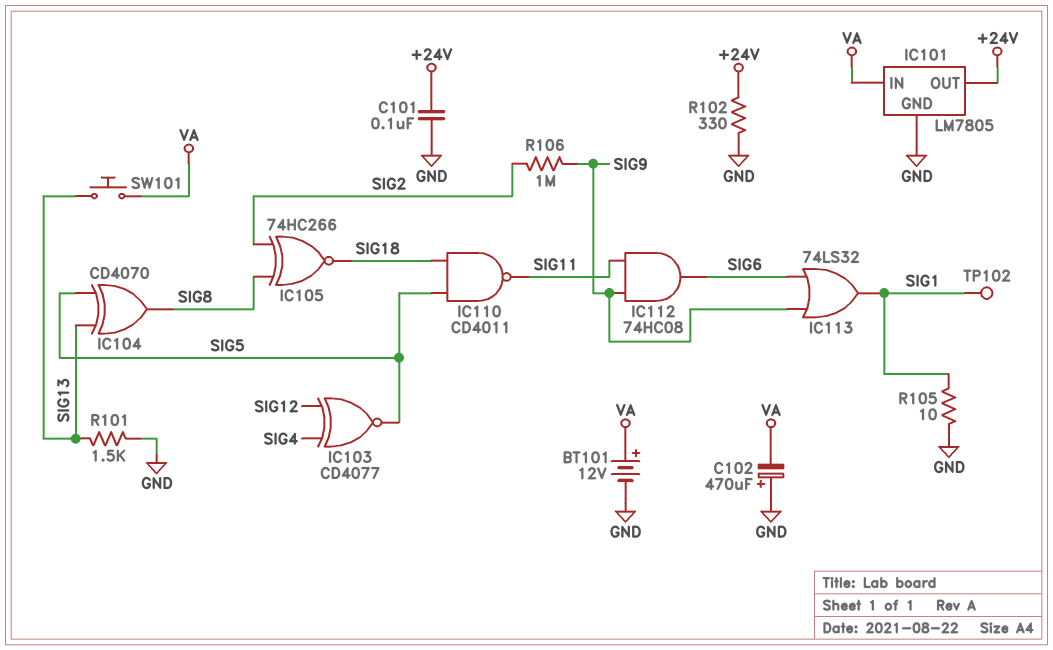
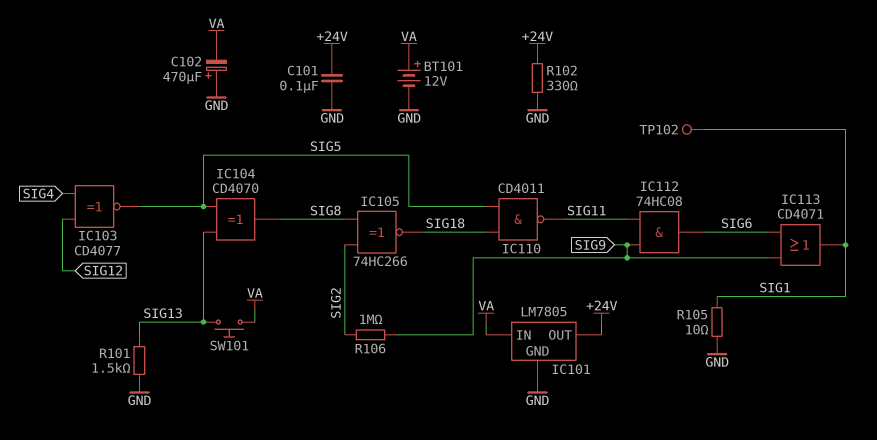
IC113: OR 74LS32 (in SIG6, in SIG9, out SIG1) -> OR CD4071 (in SIG6, in SIG9, out SIG1)

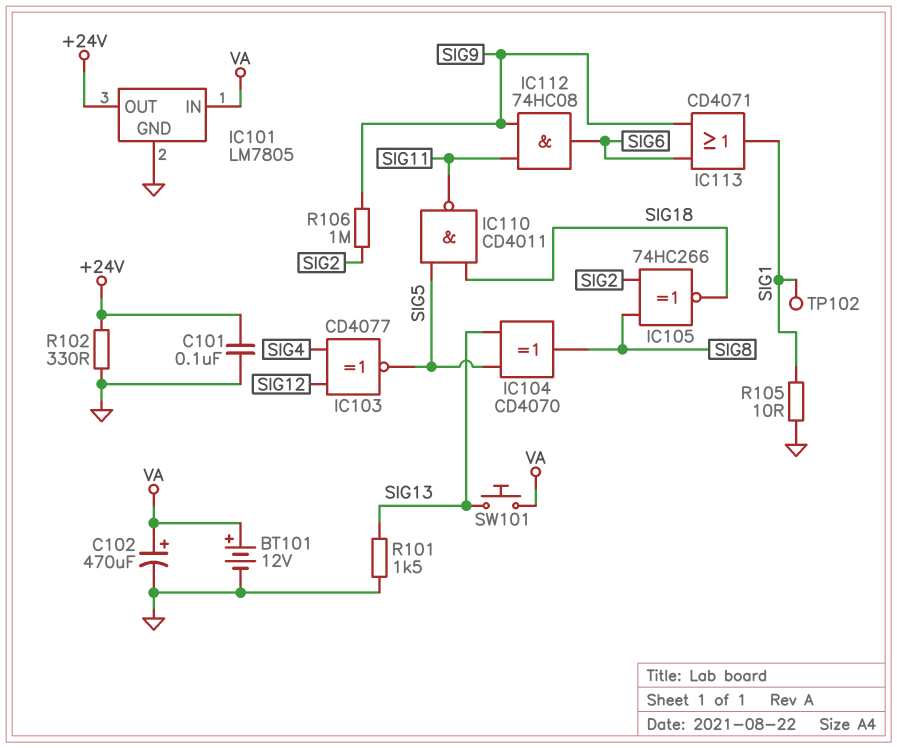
C102: 470uF (plus GND, minus VA) -> 470uF (plus VA, minus GND)

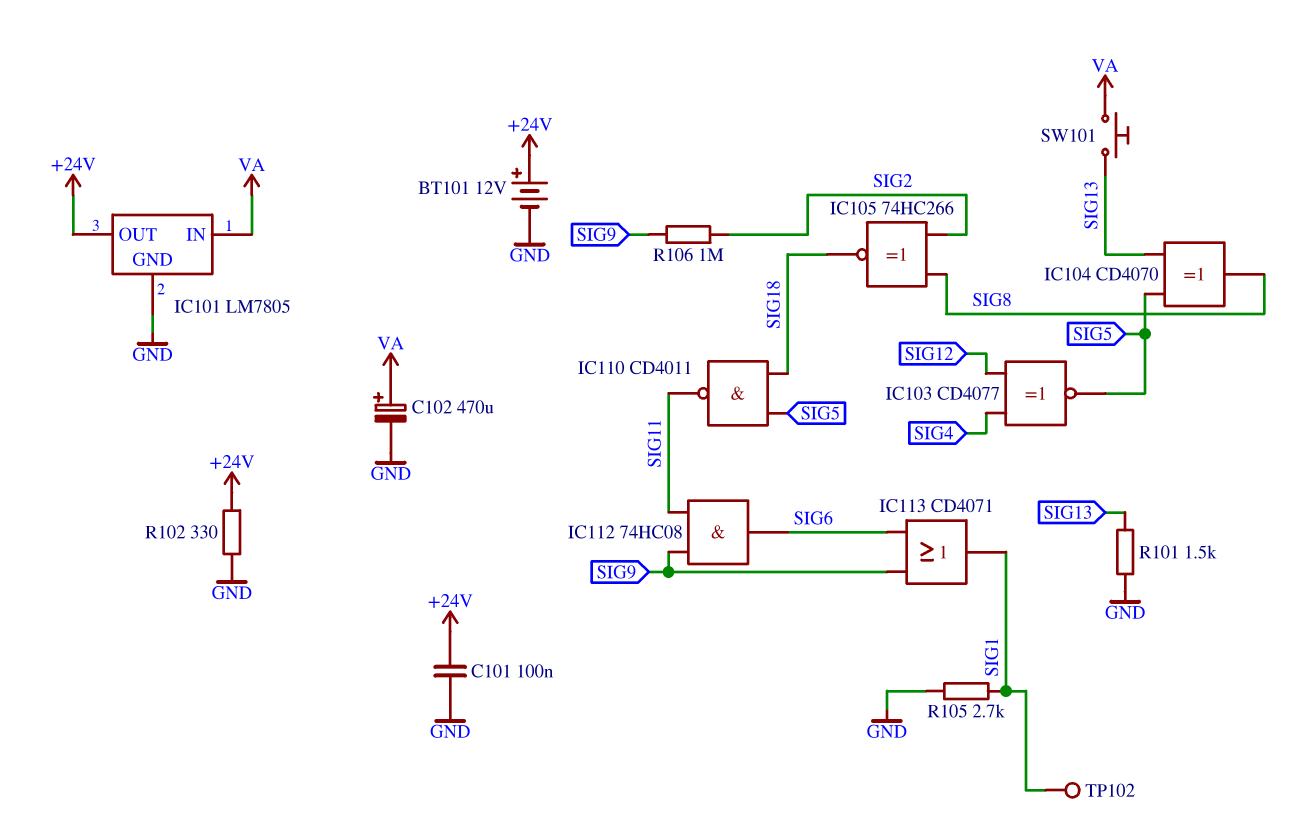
BT101: 12V (plus VA, minus GND) -> 12V (plus +24V, minus GND)
R105: 10 (GND, SIG1) -> 2.7k (GND, SIG1)

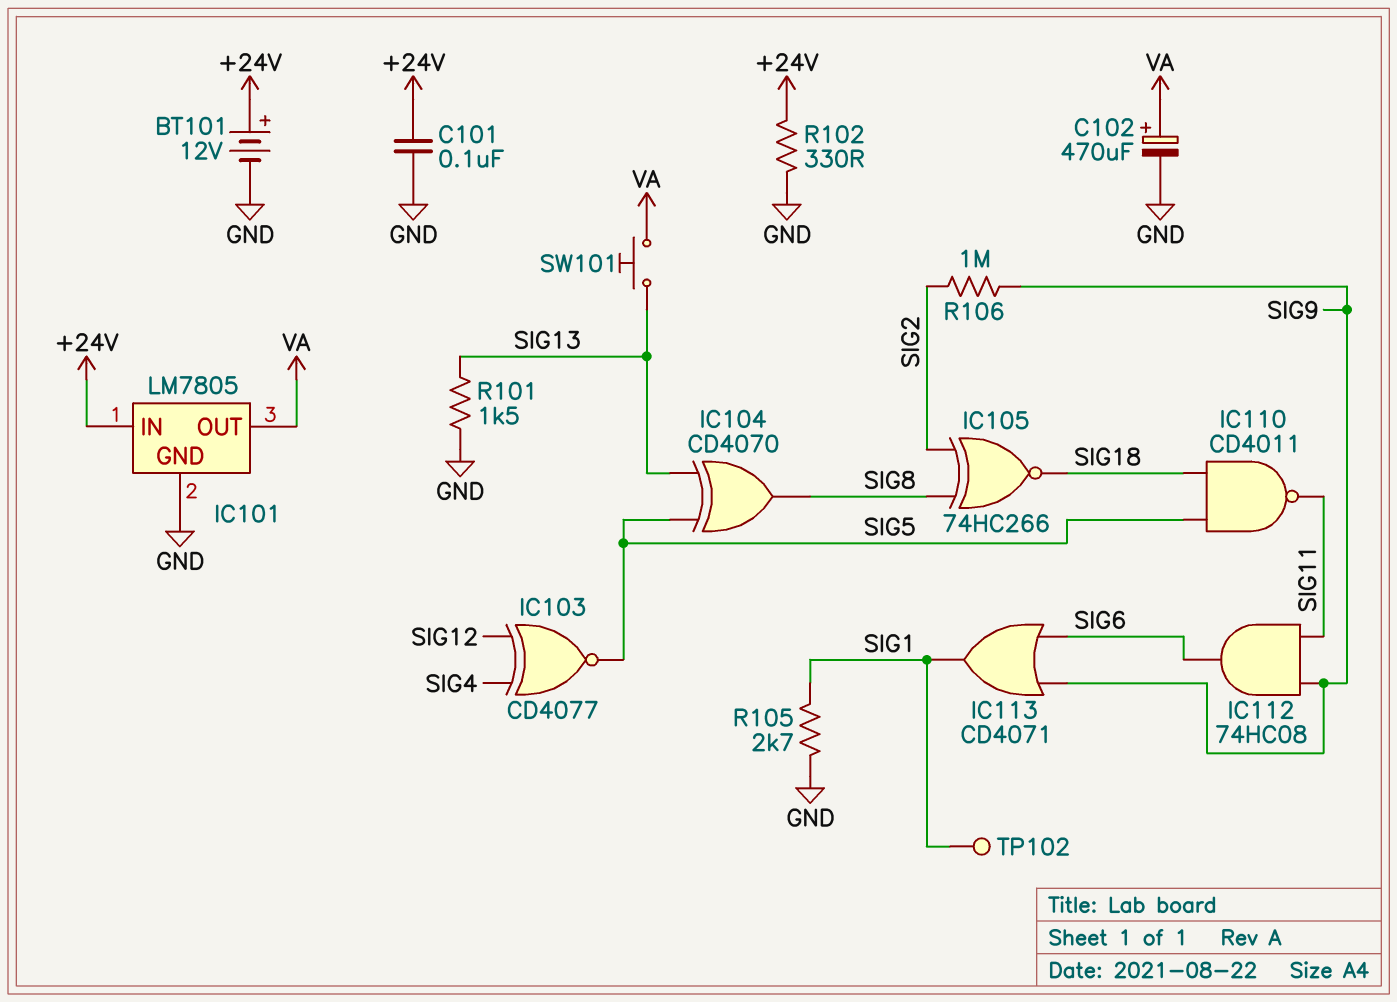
IC101 pin IN: VA -> +24V
IC101 pin OUT: +24V -> VA

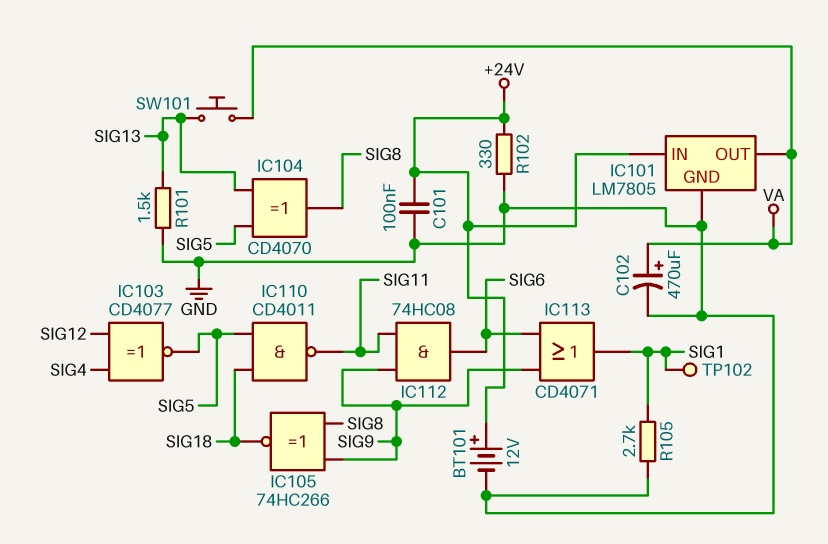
IC105: XNOR 74HC266 (in SIG2, in SIG8, out SIG18) -> XNOR 74HC266 (in SIG8, in SIG9, out SIG18)
R106: 1M (SIG2, SIG9) -> none

